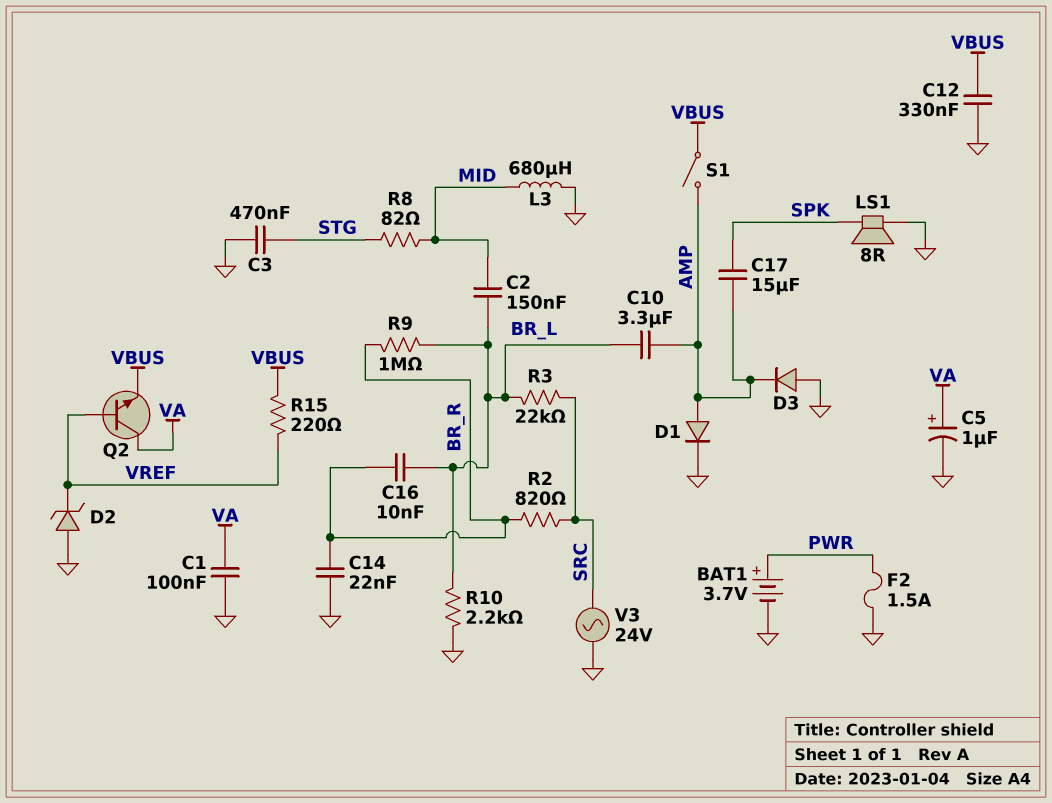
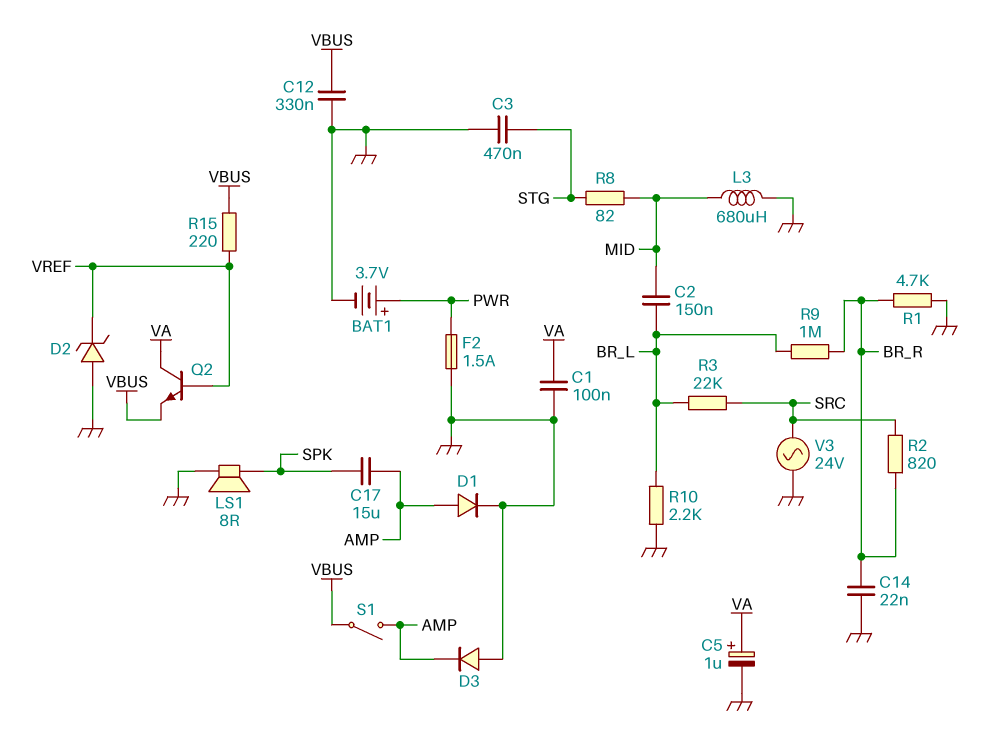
C10: 3.3uF (AMP, BR_L) -> none
C16: 10nF (BR_L, BR_R) -> none
R1: none -> 4.7k (BR_R, GND)

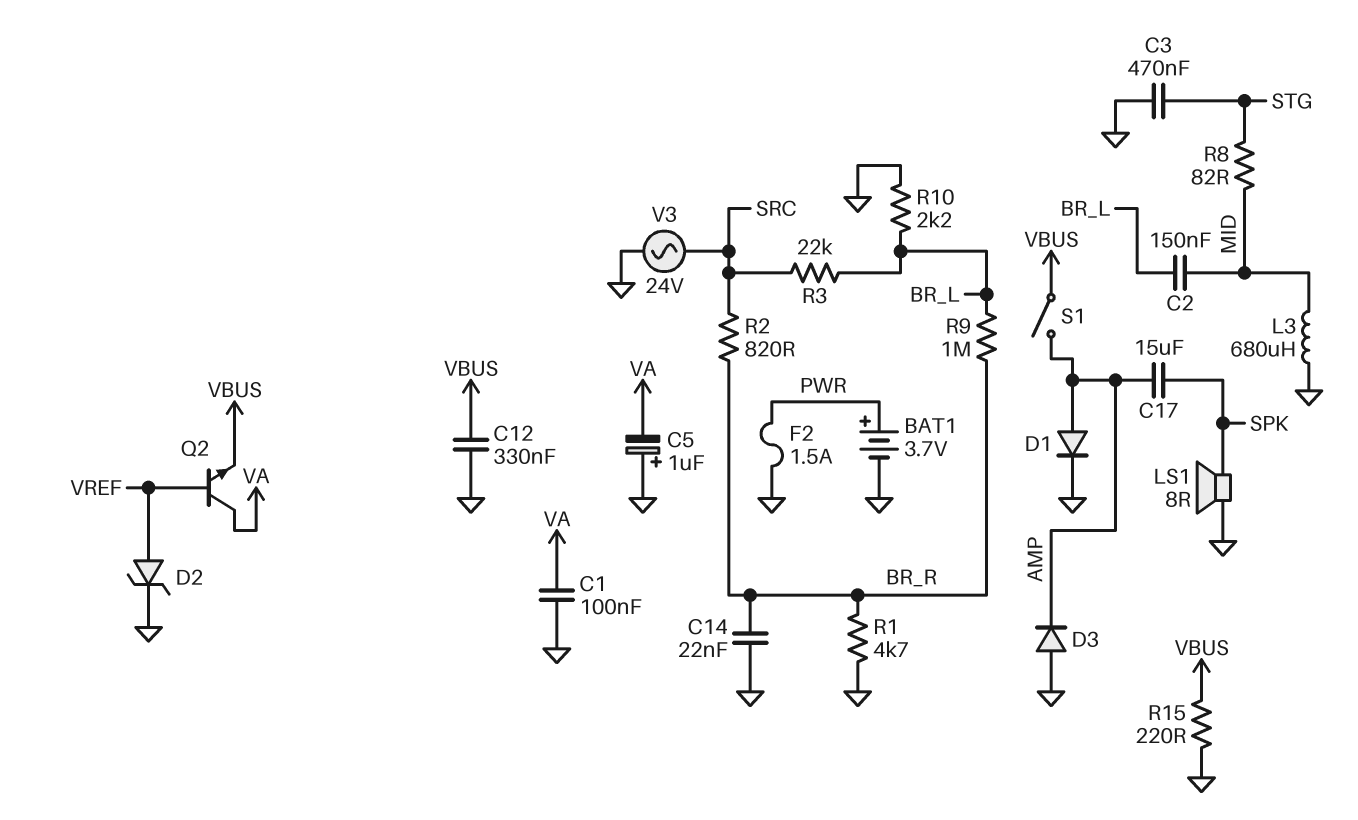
C5: 1uF (plus VA, minus GND) -> 1uF (plus GND, minus VA)
D2: zener (A GND, K VREF) -> zener (A VREF, K GND)
R15: 220 (VBUS, VREF) -> 220 (GND, VBUS)

